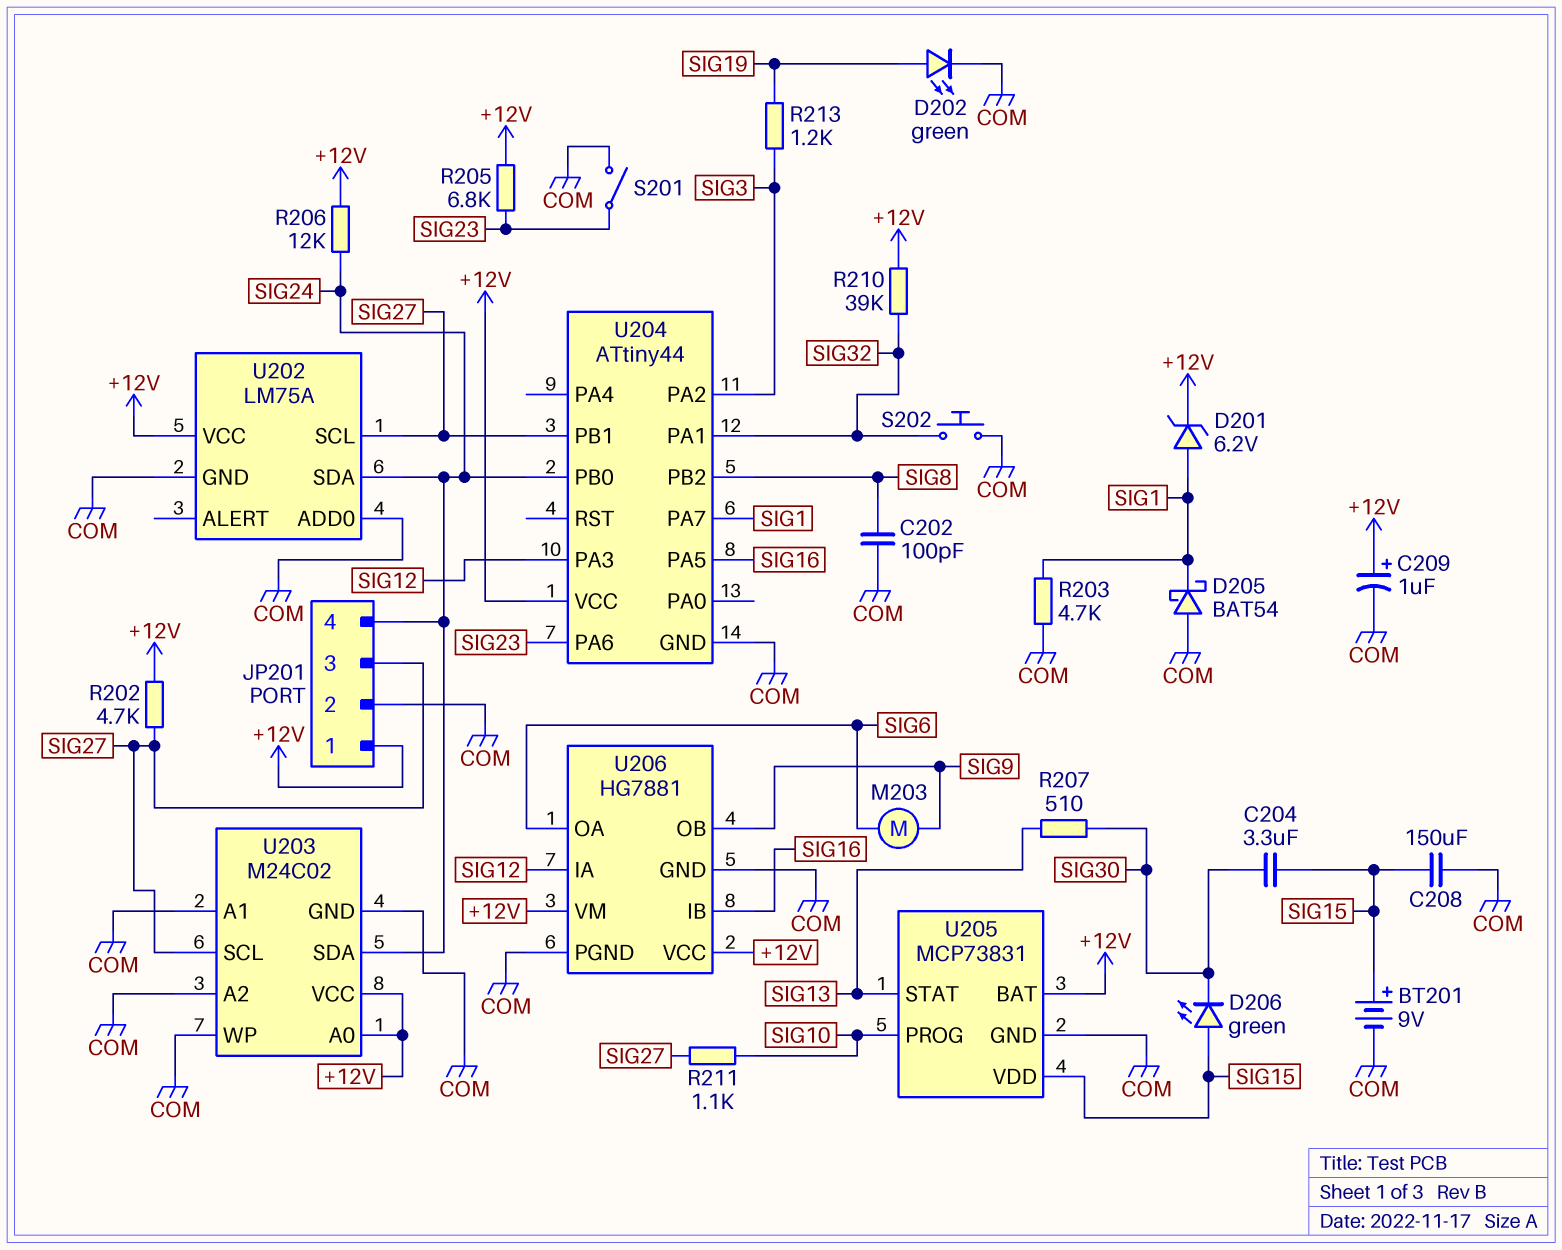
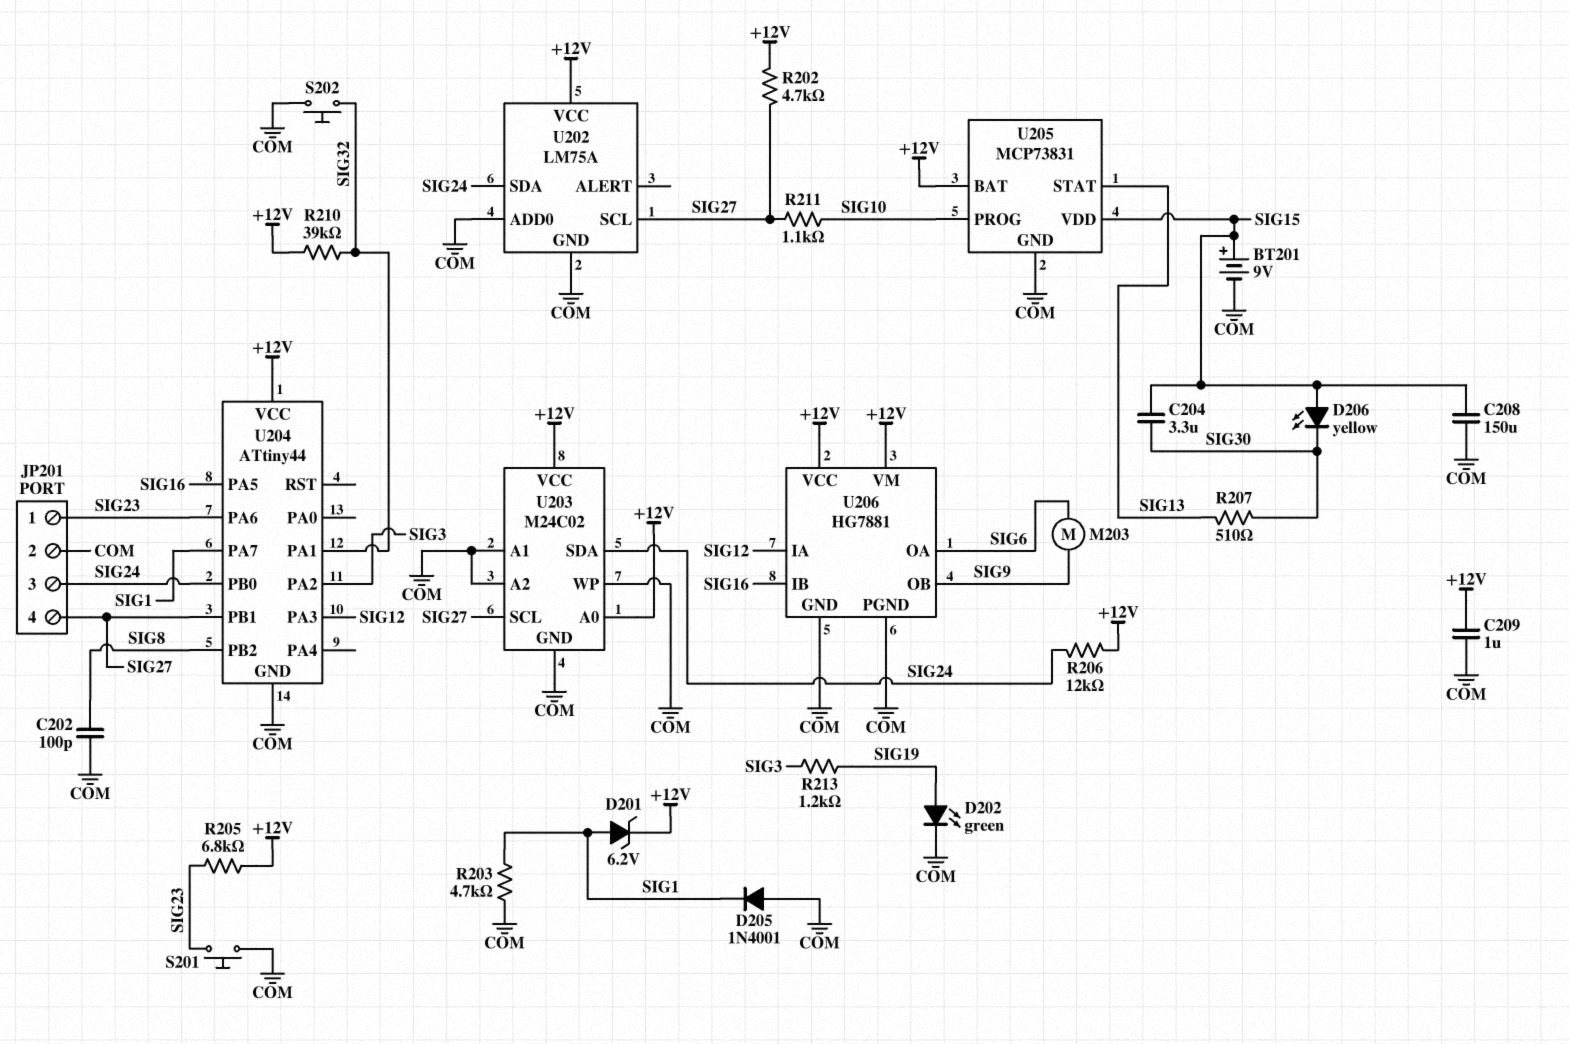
C209: 1uF (plus +12V, minus COM) -> 1uF (+12V, COM)
D205: schottky BAT54 (A COM, K SIG1) -> diode 1N4001 (A COM, K SIG1)
D206: LED green (A SIG15, K SIG30) -> LED yellow (A SIG15, K SIG30)
JP201 pin 1: +12V -> SIG23
JP201 pin 3: SIG27 -> SIG24
JP201 pin 4: SIG24 -> SIG27
S201: switch (COM, SIG23) -> button (COM, SIG23)

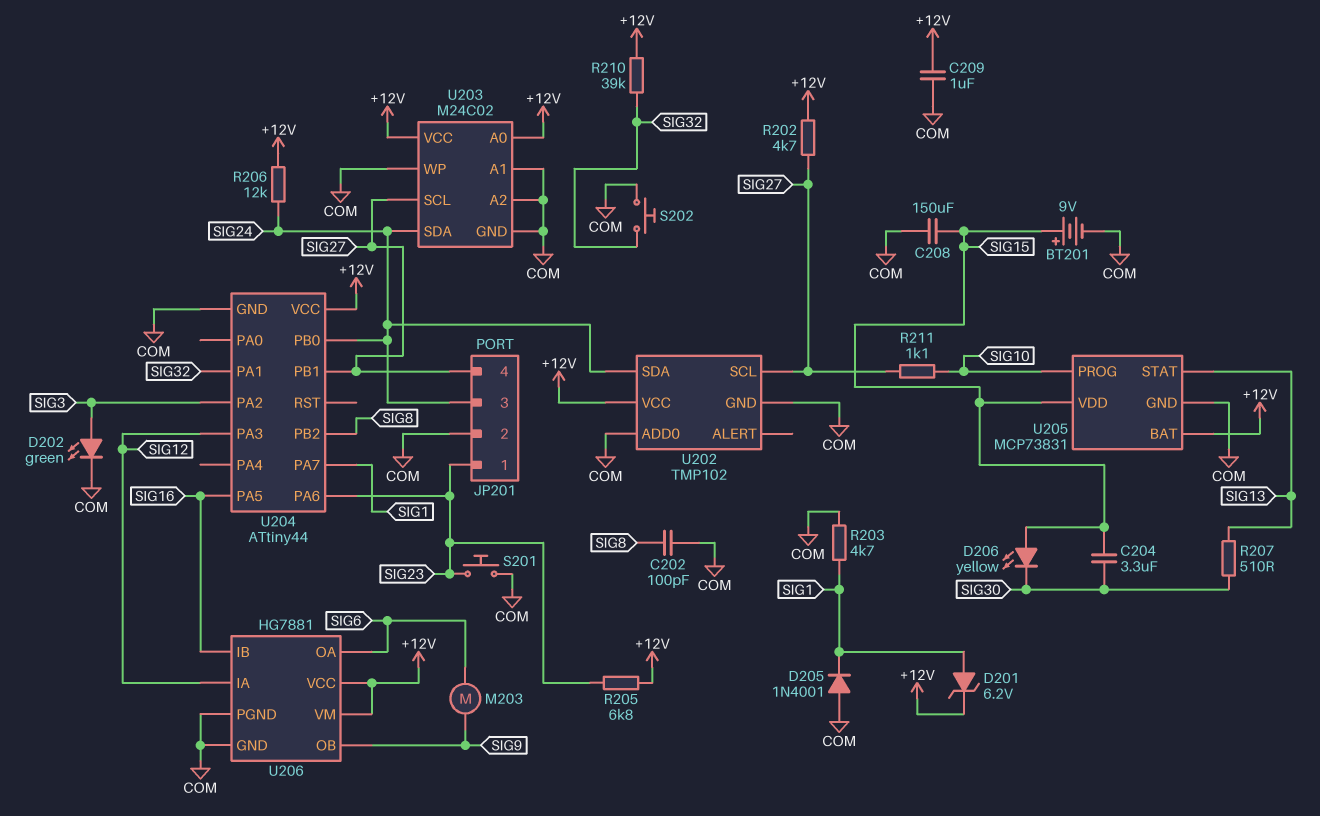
D202: LED green (A SIG19, K COM) -> LED green (A SIG3, K COM)
R213: 1.2k (SIG3, SIG19) -> none
U202: LM75A -> TMP102

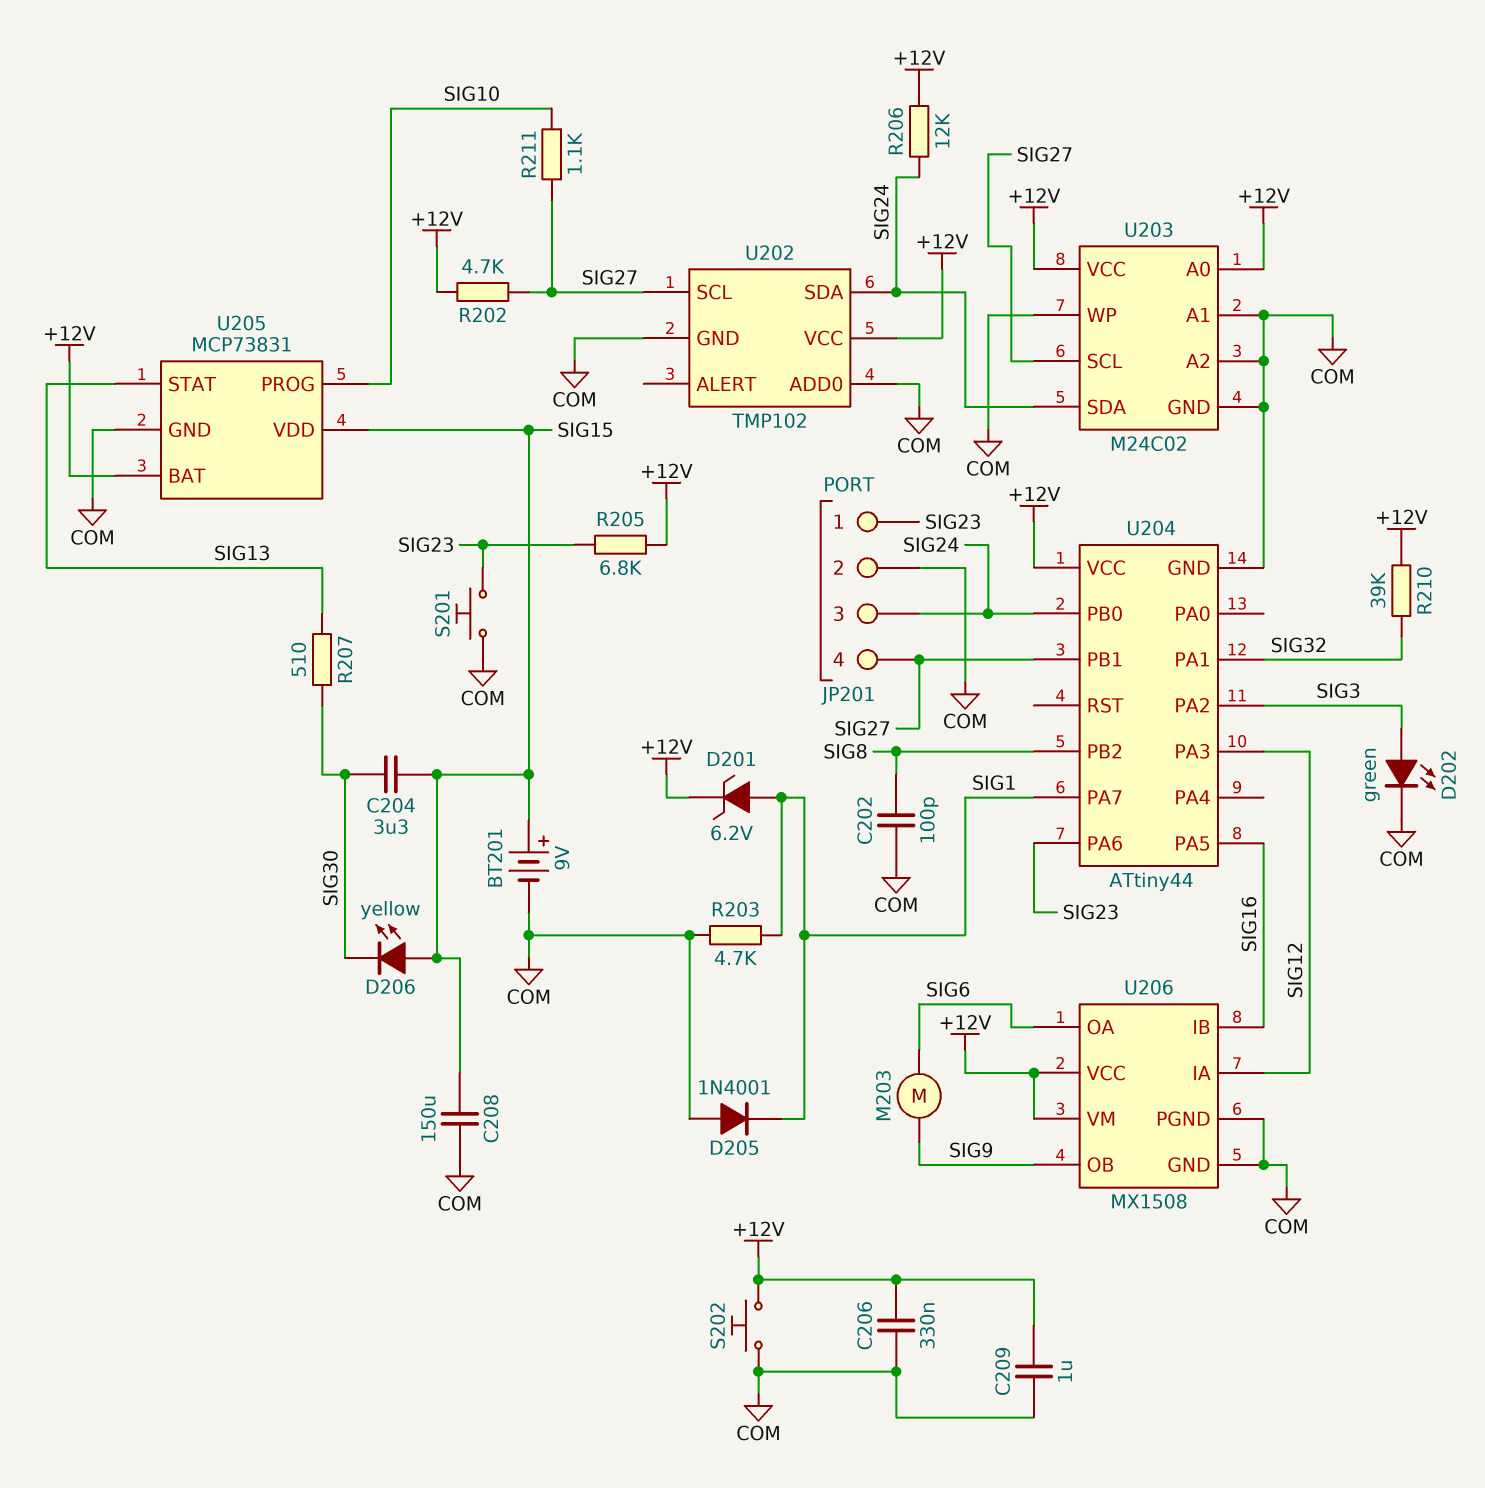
C206: none -> 330nF (+12V, COM)
S202: button (COM, SIG32) -> button (+12V, COM)
U206: HG7881 -> MX1508

